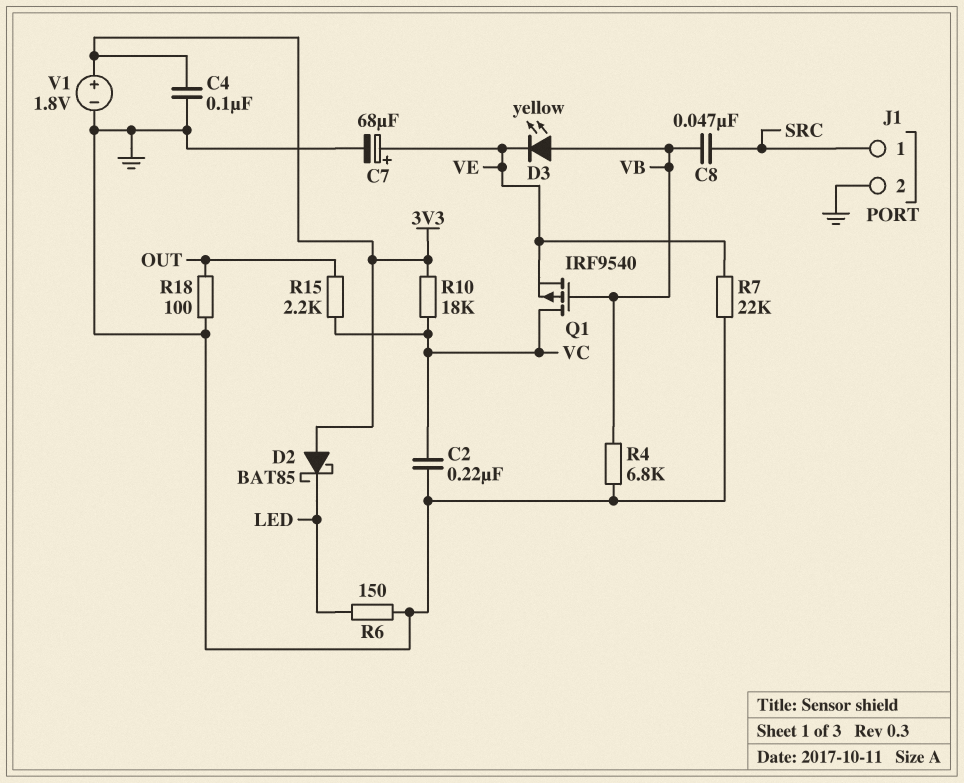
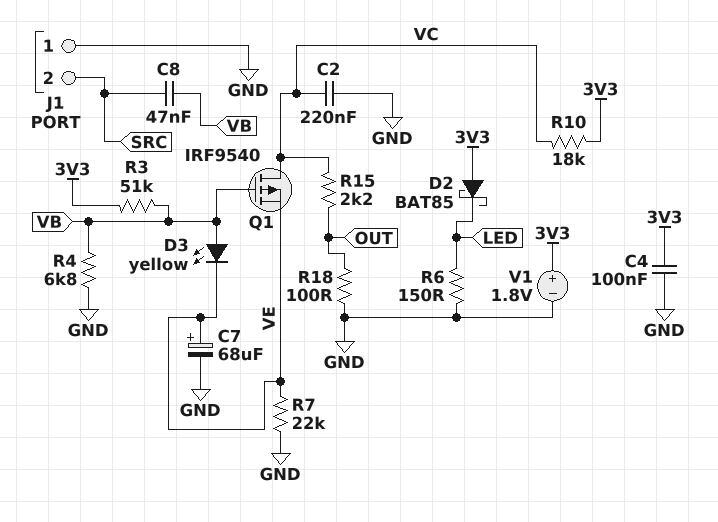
J1 pin 1: SRC -> GND
J1 pin 2: GND -> SRC
R3: none -> 51k (3V3, VB)

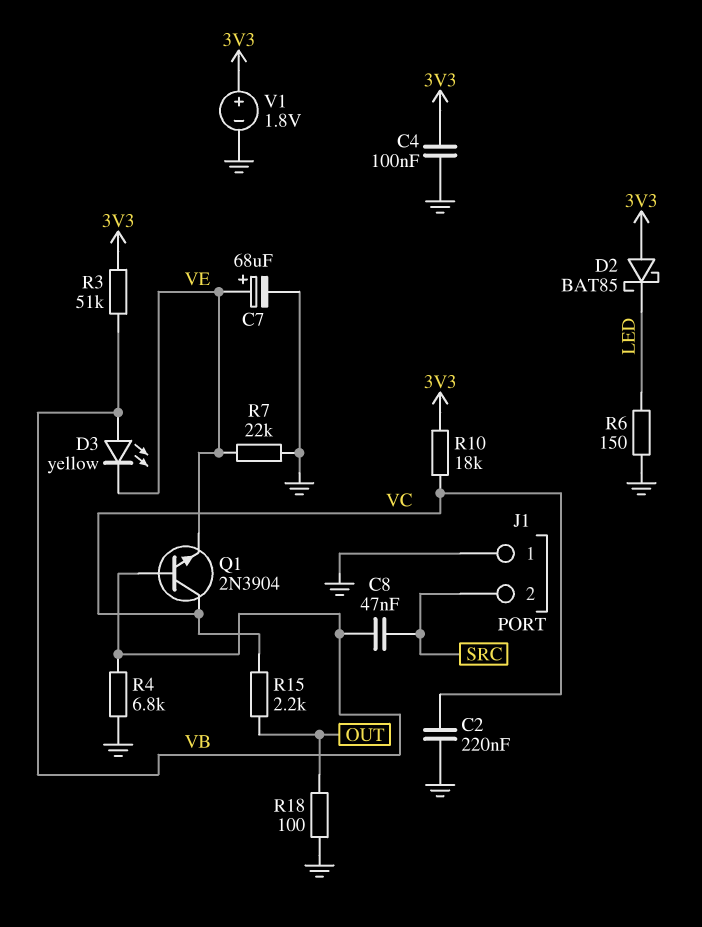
Q1: PMOS IRF9540 (G VB, D VC, S VE) -> NPN 2N3904 (B VB, C VC, E VE)

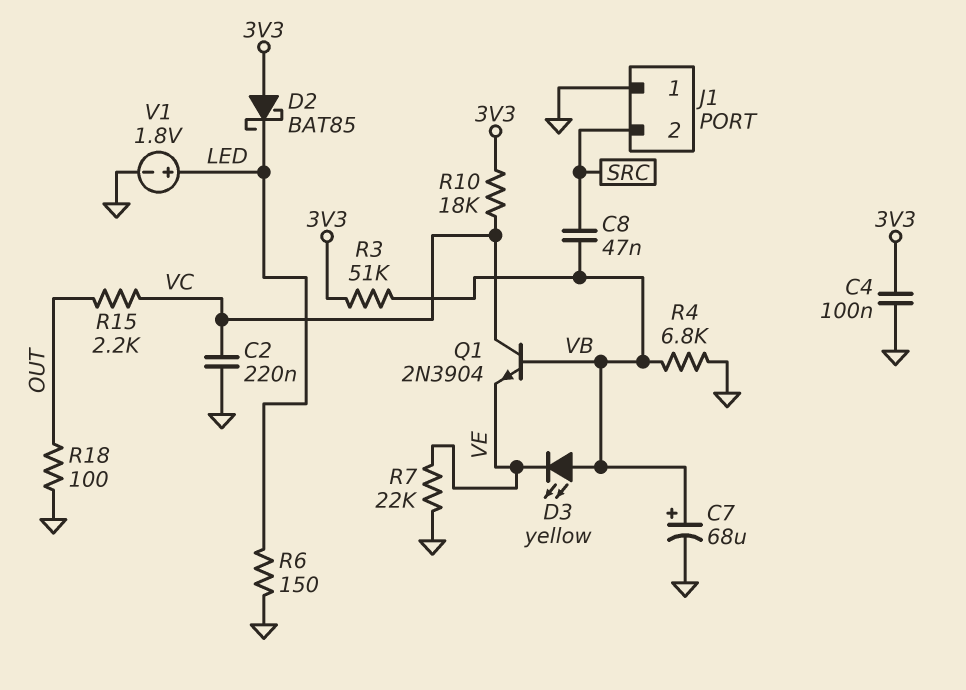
C7: 68uF (plus VE, minus GND) -> 68uF (plus VB, minus GND)
V1: 1.8V (plus 3V3, minus GND) -> 1.8V (plus LED, minus GND)

